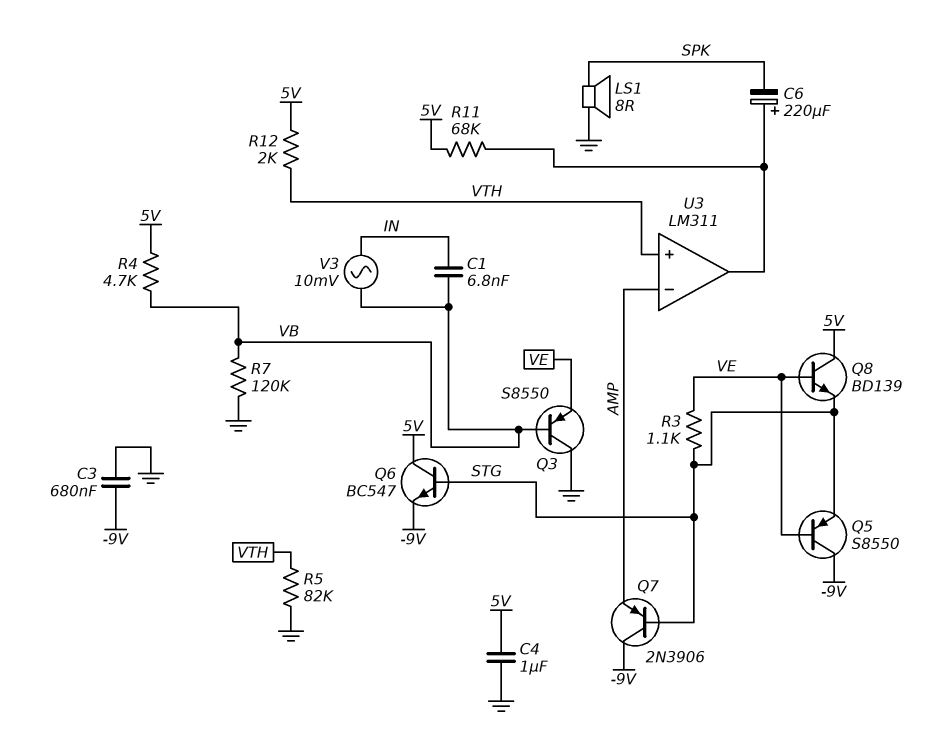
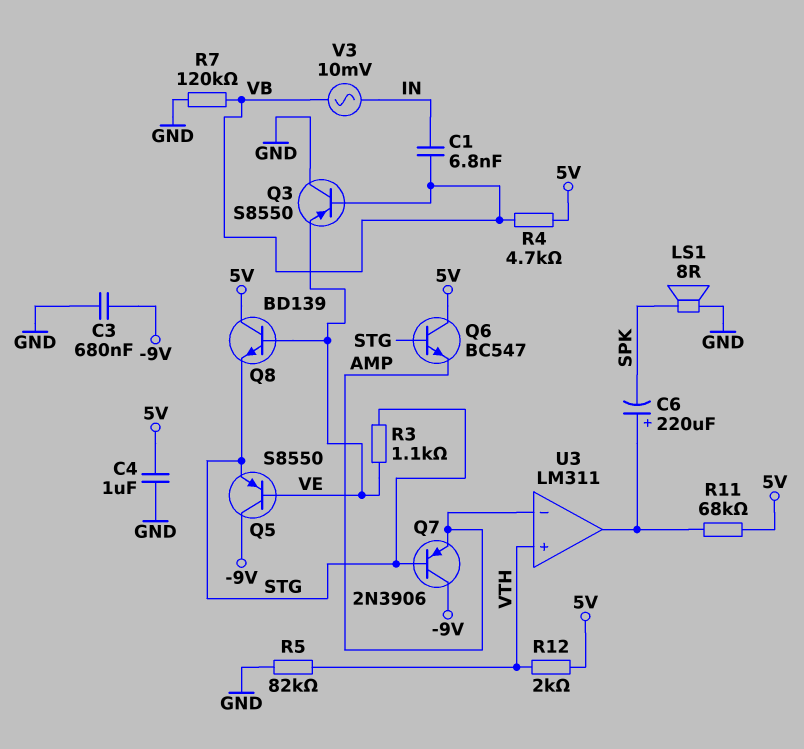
Q6: NPN BC547 (B STG, C 5V, E -9V) -> NPN BC547 (B STG, C 5V, E AMP)

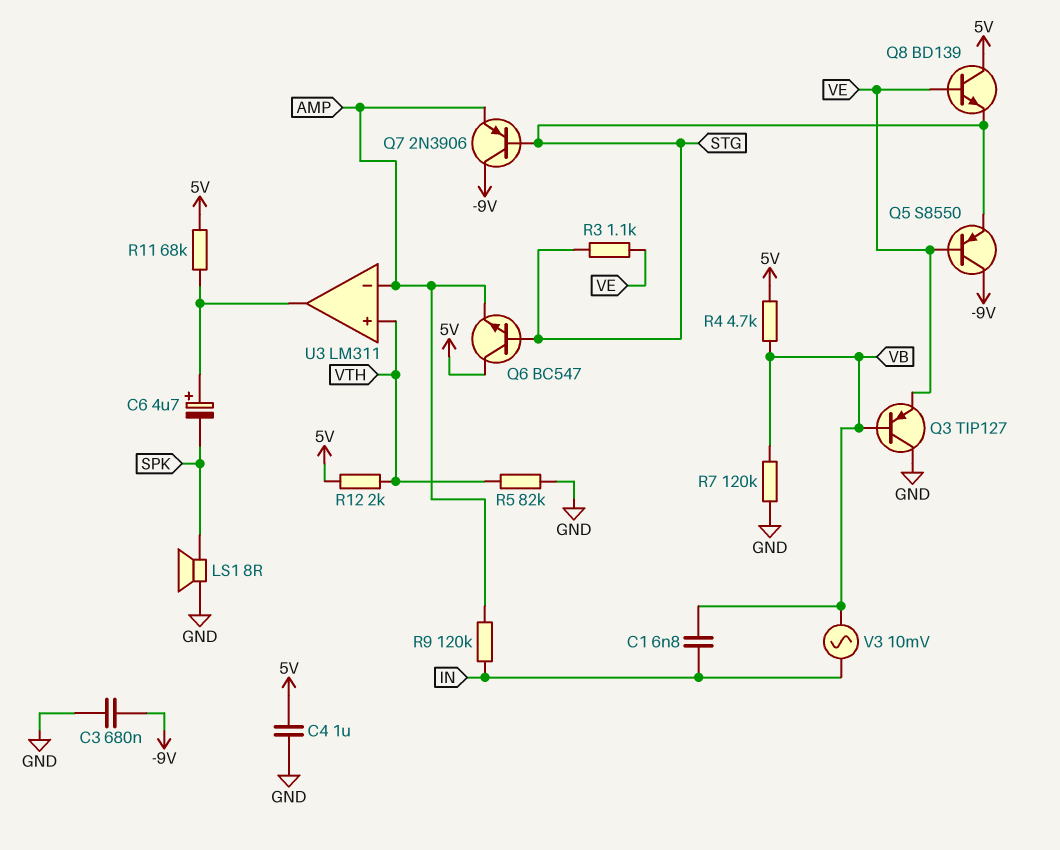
C6: 220uF (plus U3/out, minus SPK) -> 4.7uF (plus U3/out, minus SPK)
Q3: PNP S8550 (B VB, C GND, E VE) -> PNP TIP127 (B VB, C GND, E VE)
R9: none -> 120k (AMP, IN)

